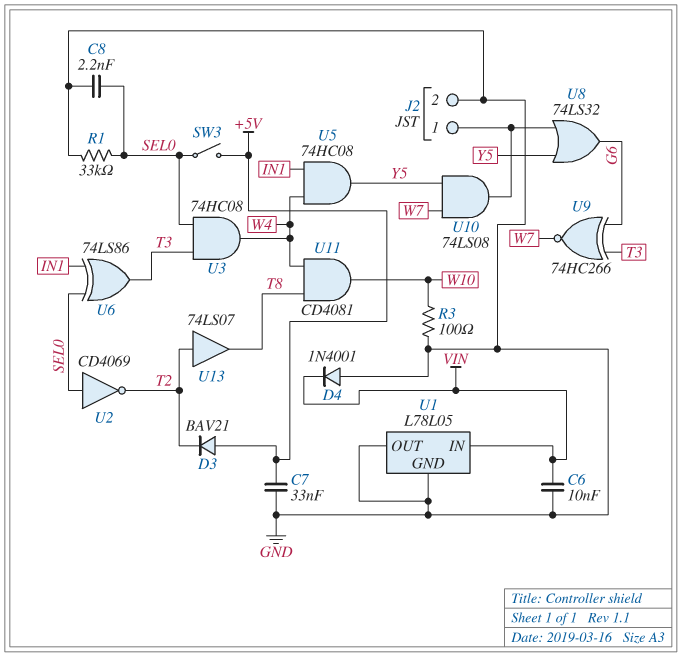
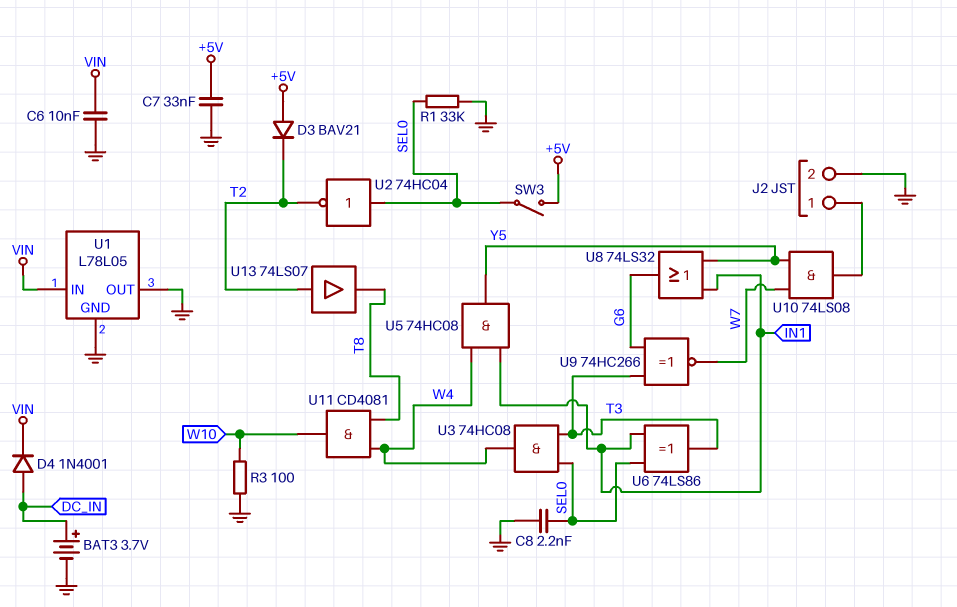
BAT3: none -> 3.7V (plus DC_IN, minus GND)
D4: diode 1N4001 (A GND, K VIN) -> diode 1N4001 (A DC_IN, K VIN)
U2: NOT CD4069 (in SEL0, out T2) -> NOT 74HC04 (in SEL0, out T2)
U8: OR 74LS32 (in J2/1, in Y5, out G6) -> OR 74LS32 (in IN1, in Y5, out G6)

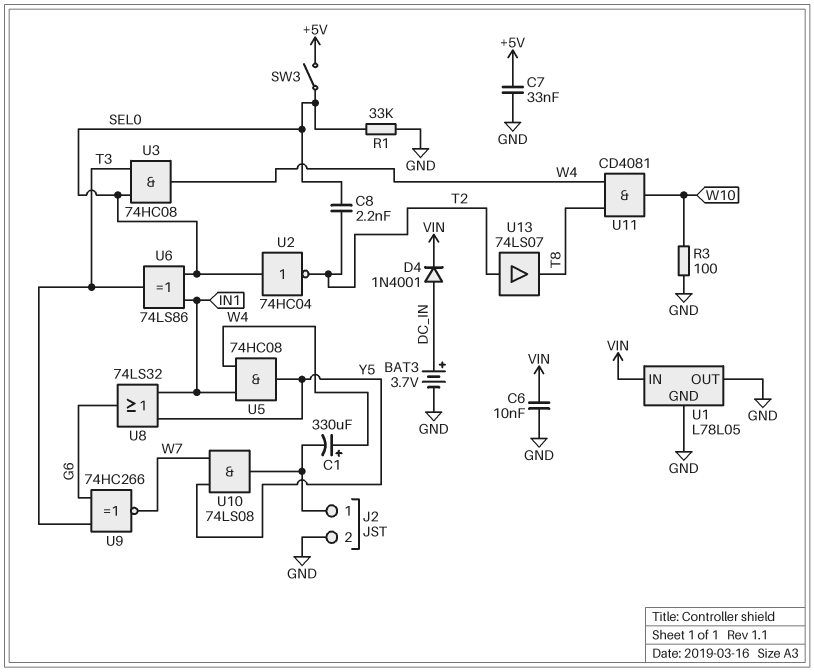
C1: none -> 330uF (plus W4, minus J2/1)
C8: 2.2nF (GND, SEL0) -> 2.2nF (SEL0, T2)
D3: diode BAV21 (A +5V, K T2) -> none

